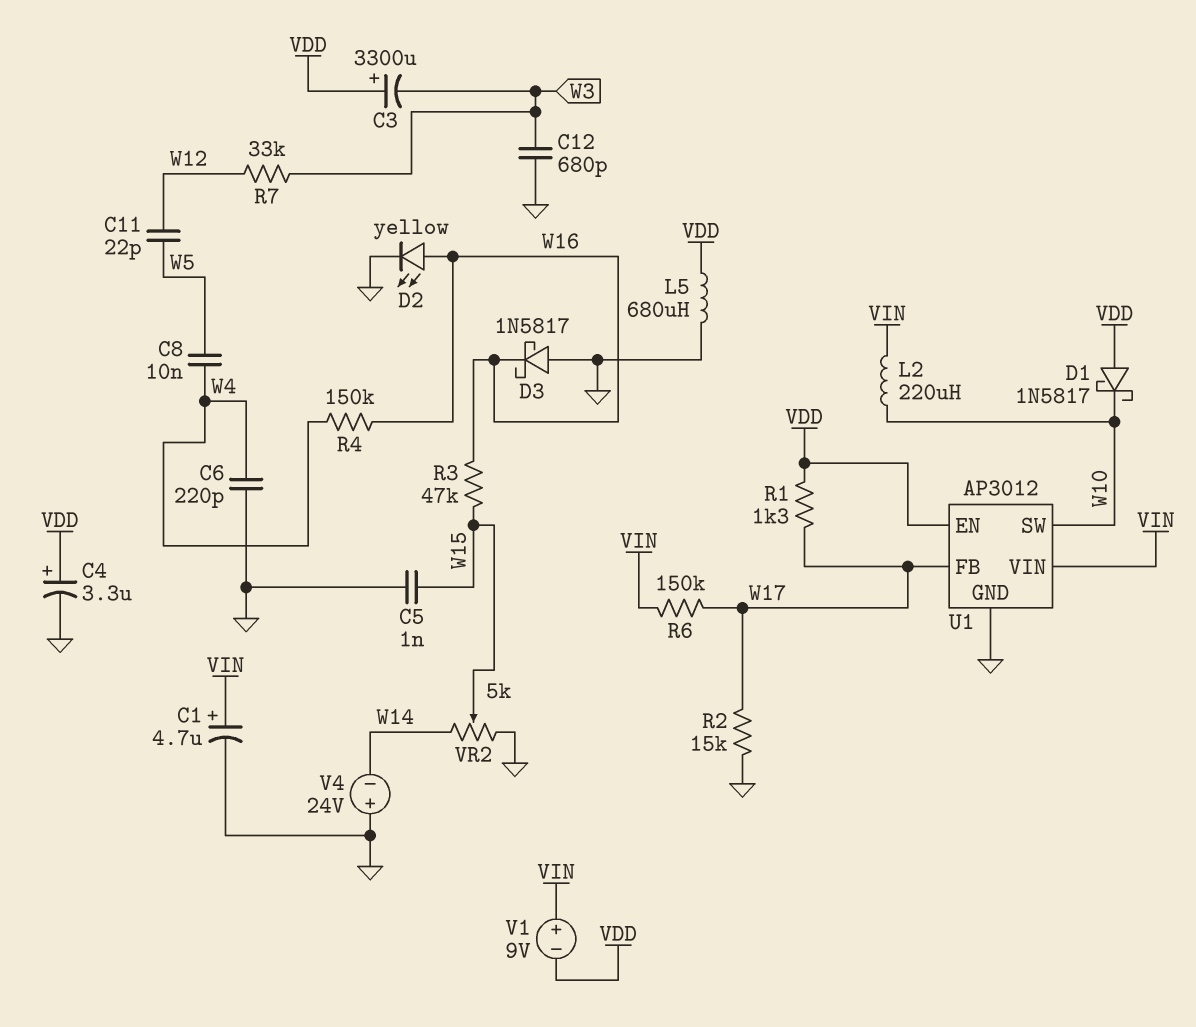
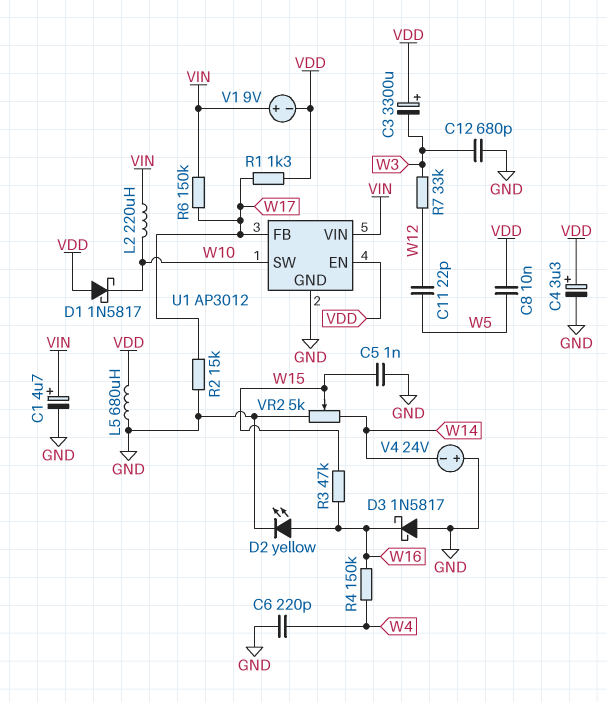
C8: 10nF (W4, W5) -> 10nF (VDD, W5)

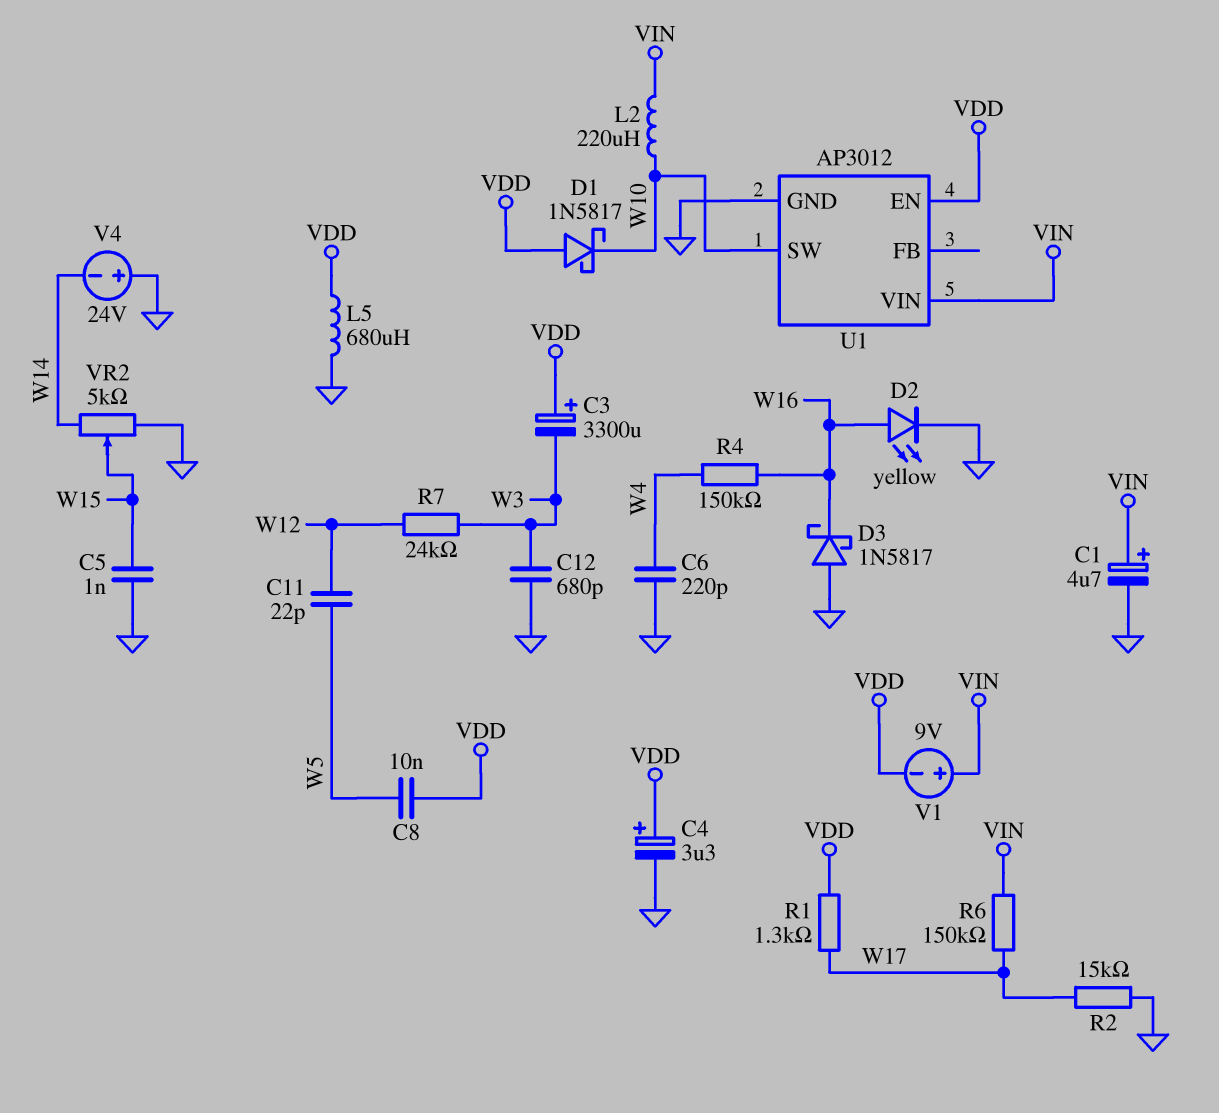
R3: 47k (W15, W16) -> none
R7: 33k (W3, W12) -> 24k (W3, W12)
U1 pin FB: W17 -> none

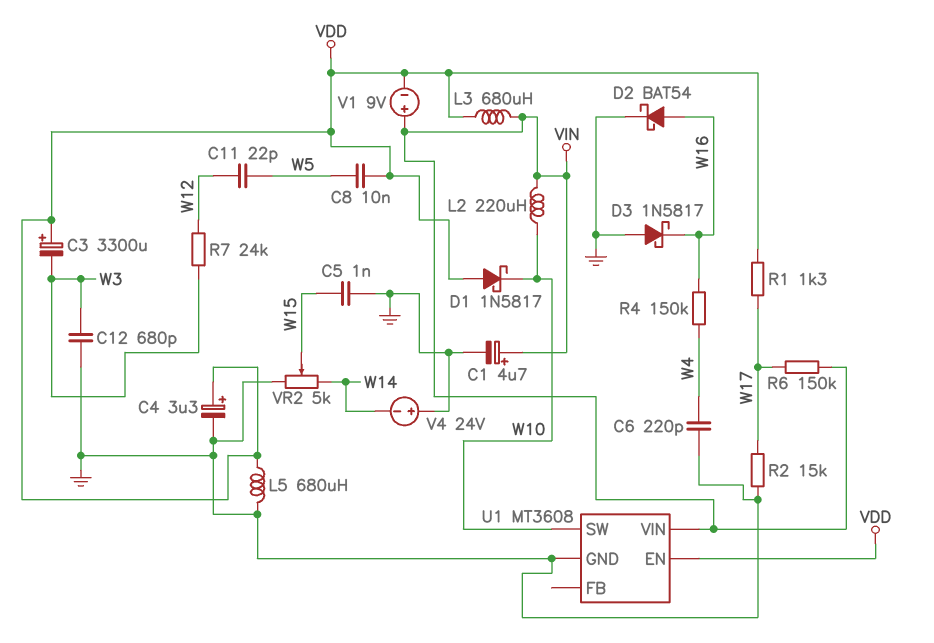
D2: LED yellow (A W16, K GND) -> schottky BAT54 (A W16, K GND)
L3: none -> 680uH (VDD, VIN)
U1: AP3012 -> MT3608

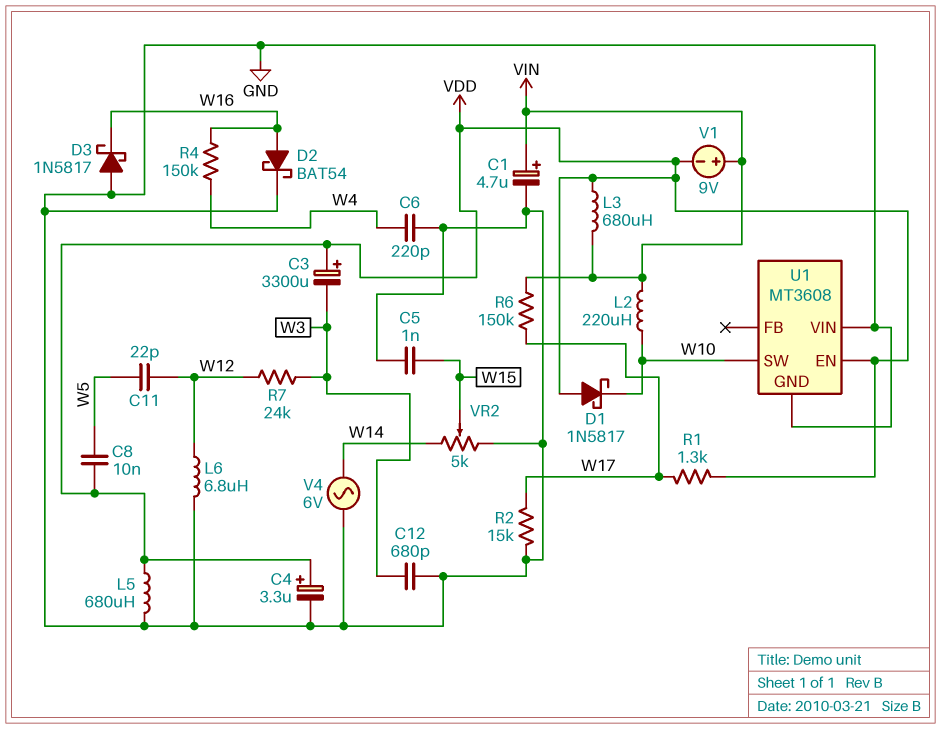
L6: none -> 6.8uH (GND, W12)
U1 pin VIN: VIN -> GND
V4: 24V (plus GND, minus W14) -> AC 6V (GND, W14)

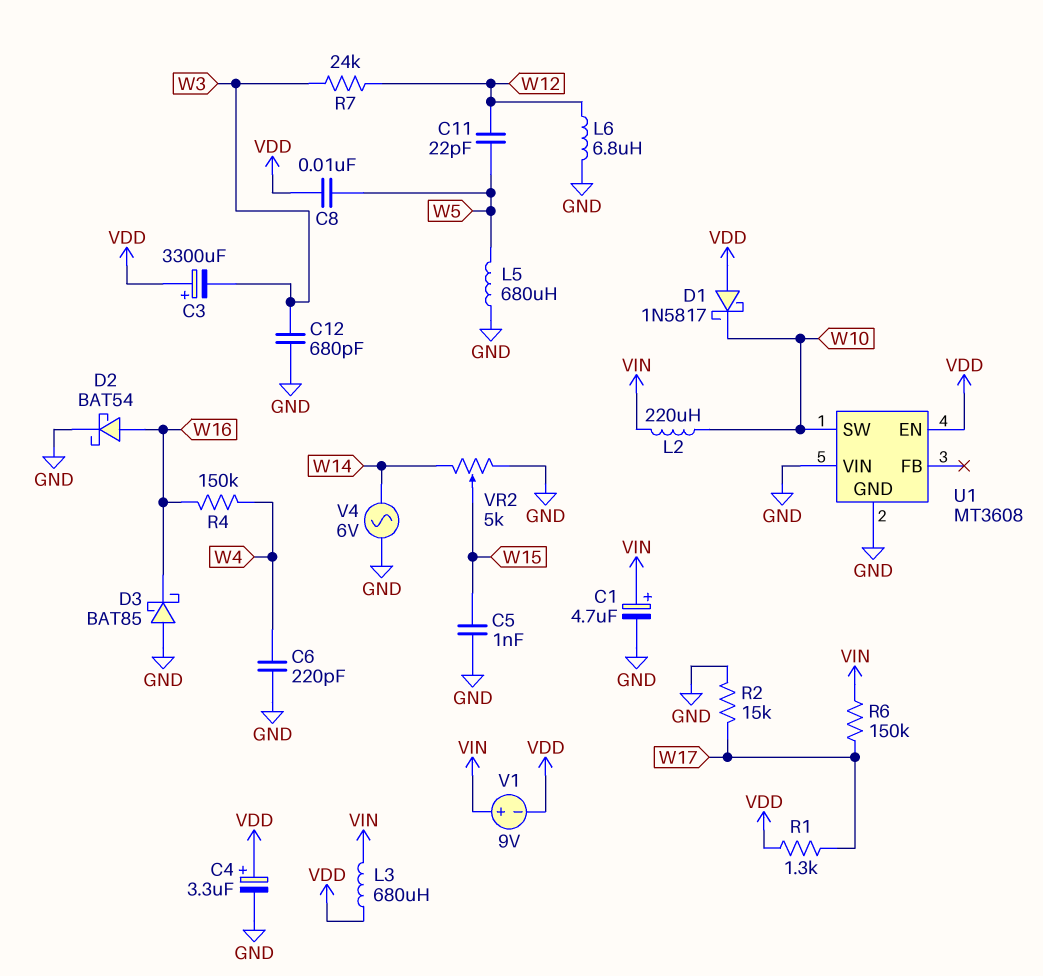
D3: schottky 1N5817 (A GND, K W16) -> schottky BAT85 (A GND, K W16)
L5: 680uH (GND, VDD) -> 680uH (GND, W5)

